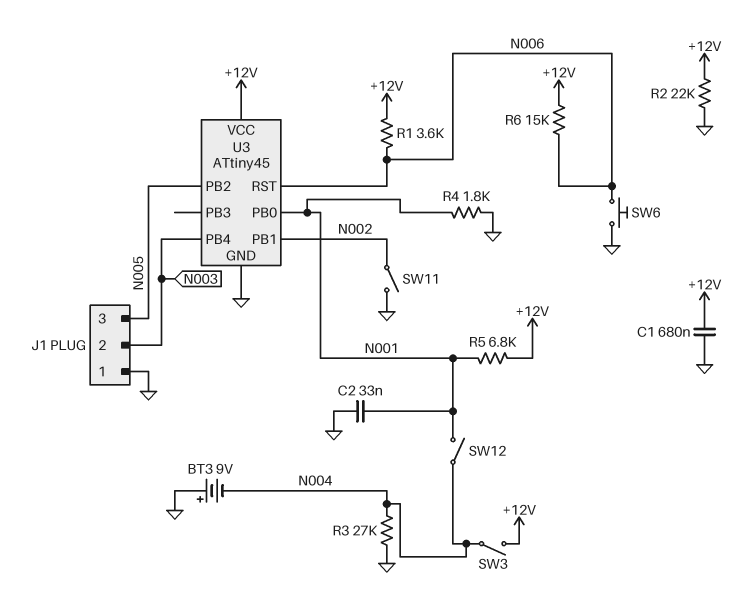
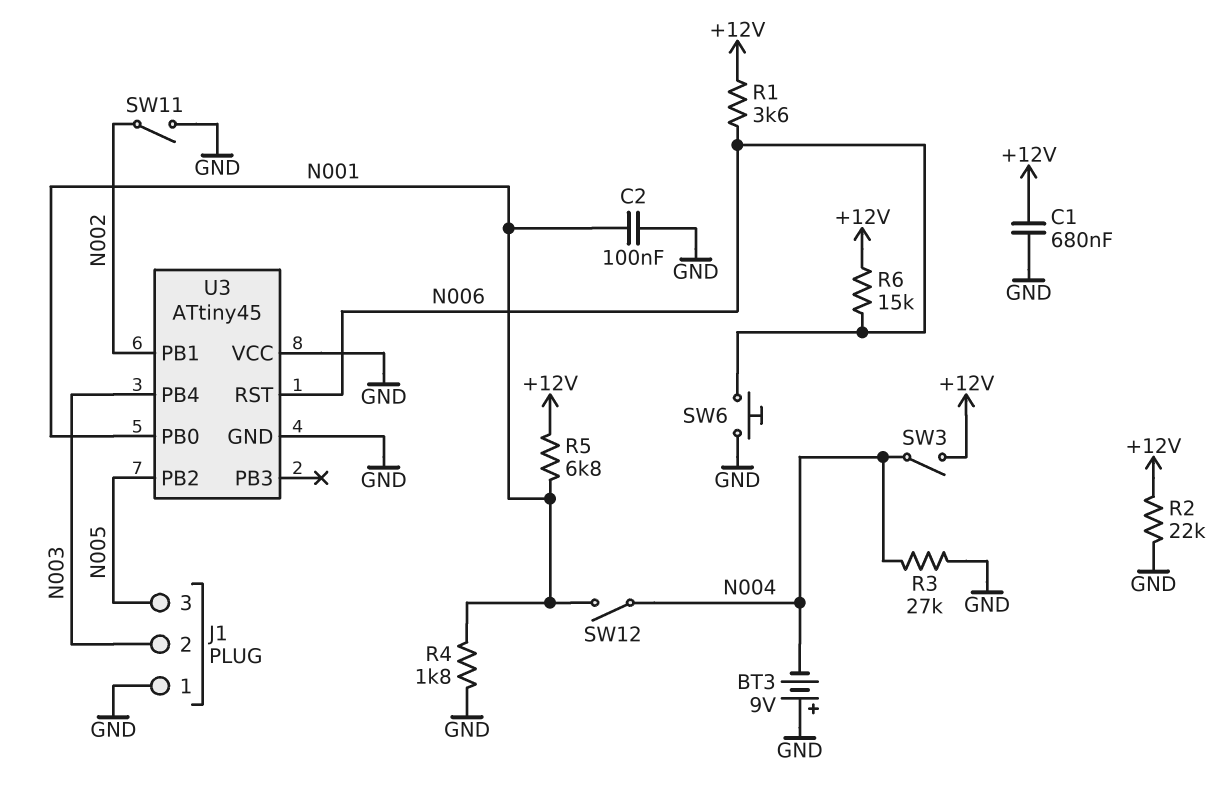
C2: 33nF (GND, N001) -> 100nF (GND, N001)
U3 pin VCC: +12V -> GND

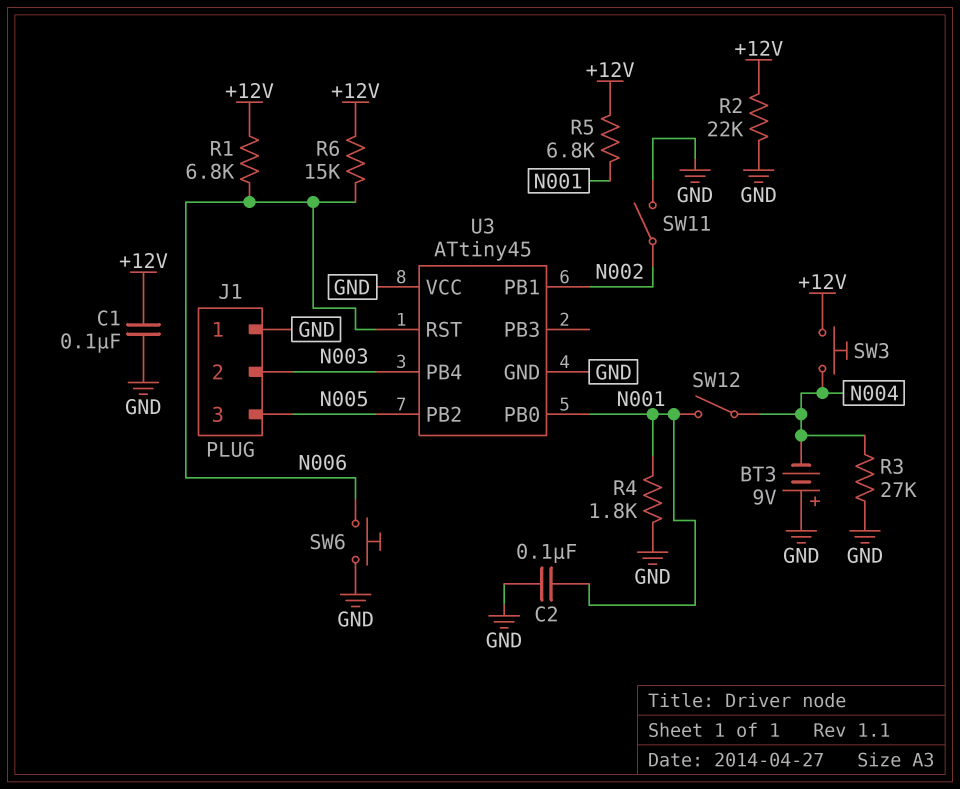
C1: 680nF (+12V, GND) -> 100nF (+12V, GND)
R1: 3.6k (+12V, N006) -> 6.8k (+12V, N006)
SW3: switch (+12V, N004) -> button (+12V, N004)

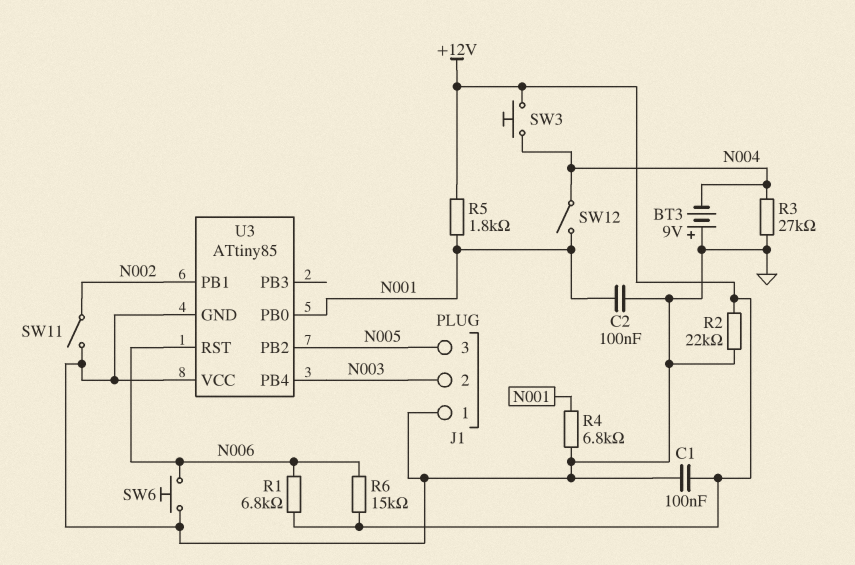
R4: 1.8k (GND, N001) -> 6.8k (GND, N001)
R5: 6.8k (+12V, N001) -> 1.8k (+12V, N001)
U3: ATtiny45 -> ATtiny85

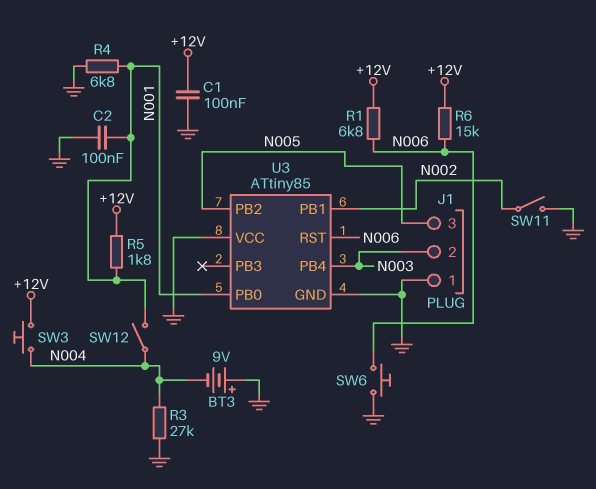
R2: 22k (+12V, GND) -> none

